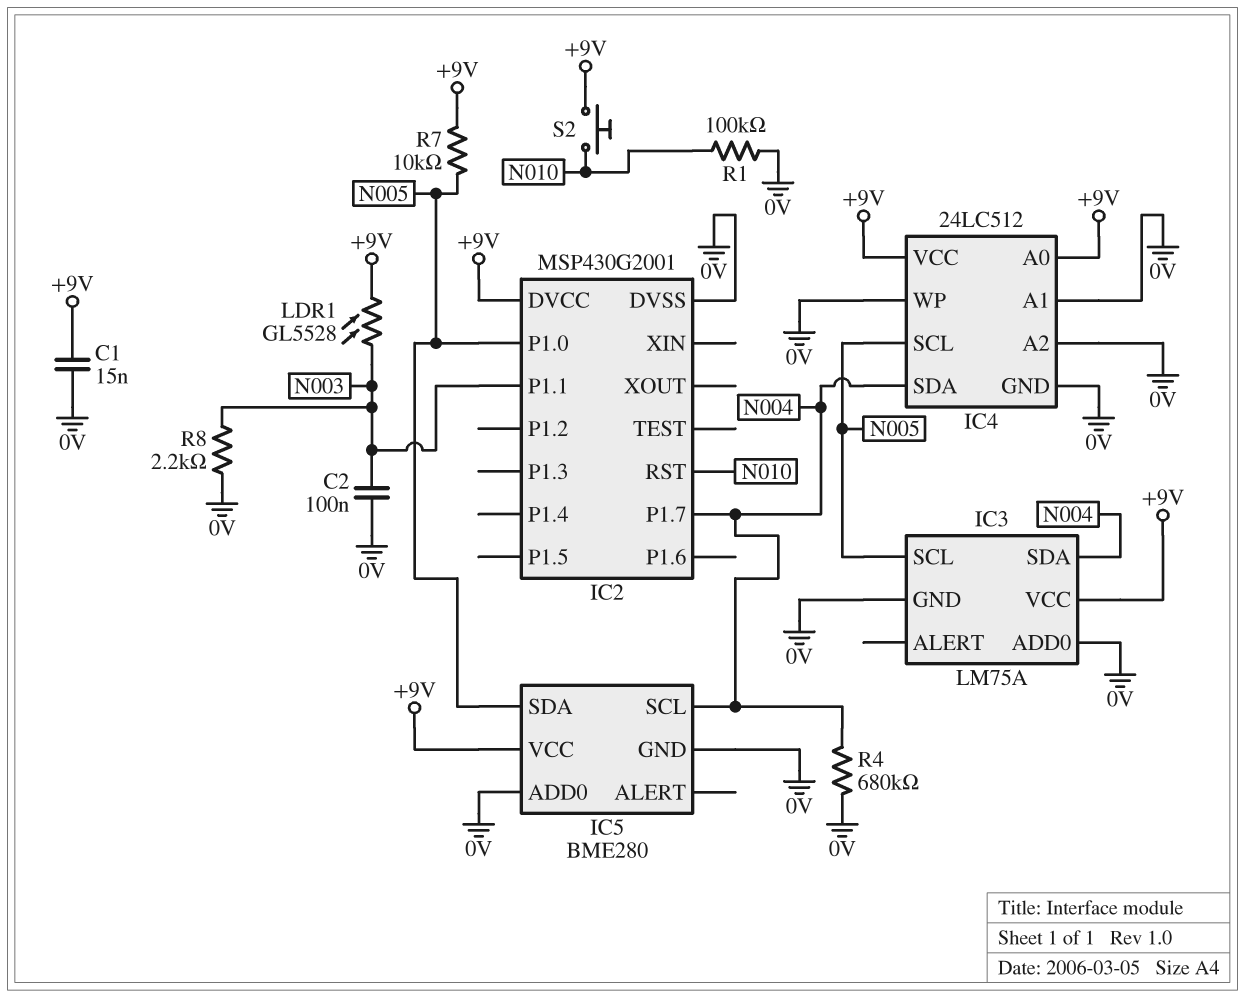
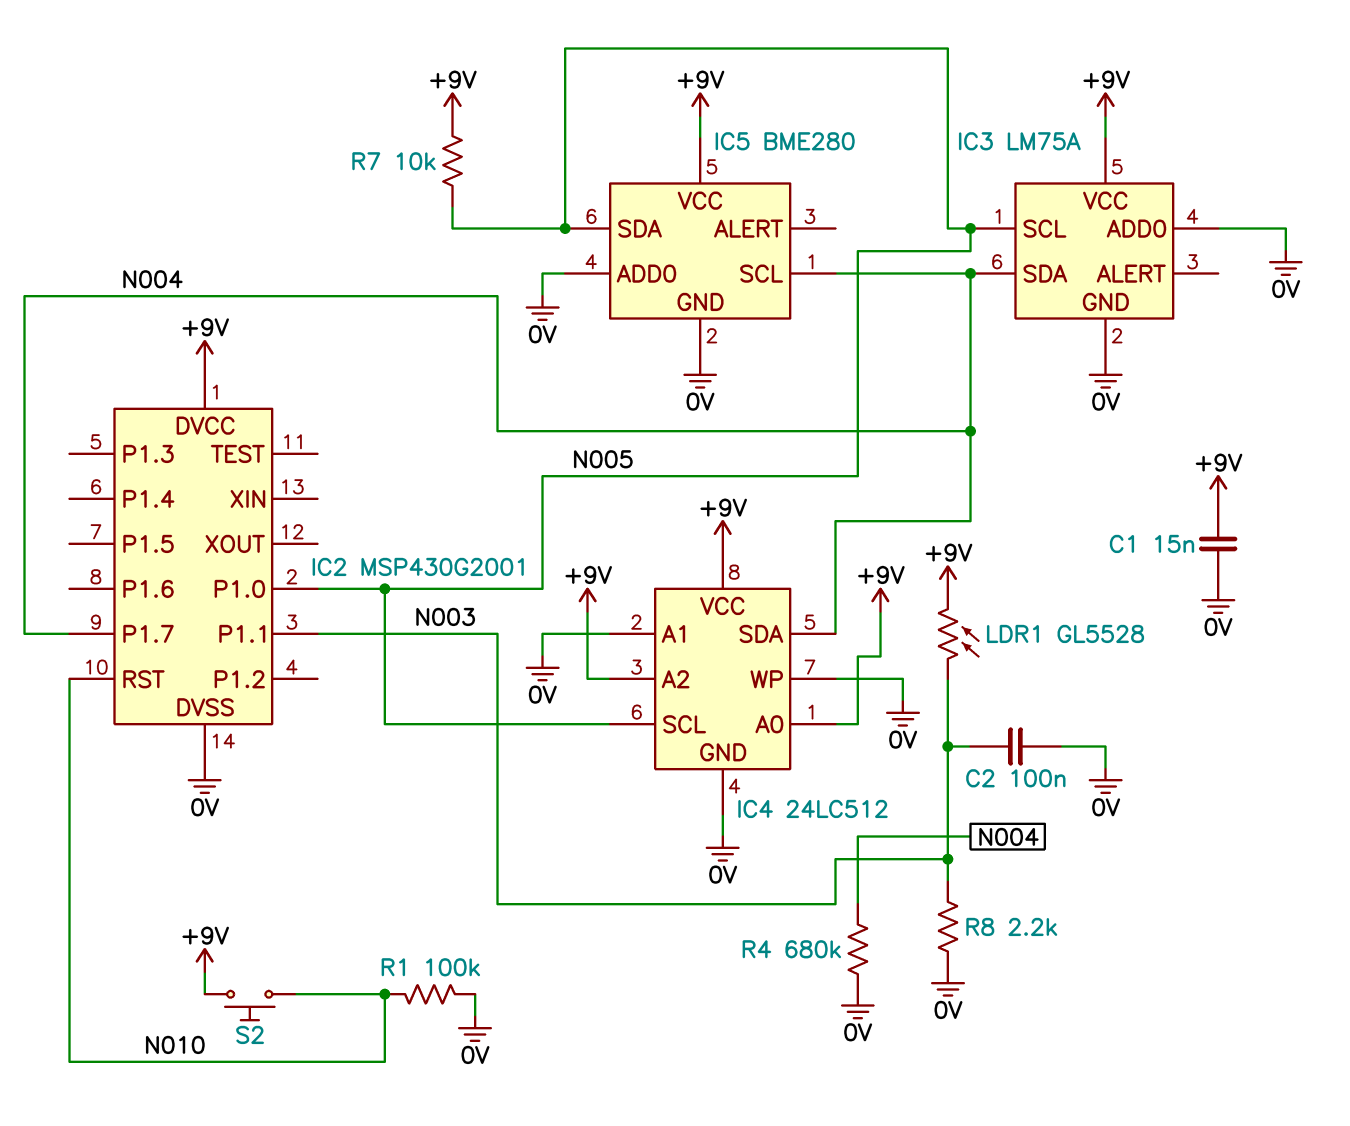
IC4 pin A2: 0V -> +9V

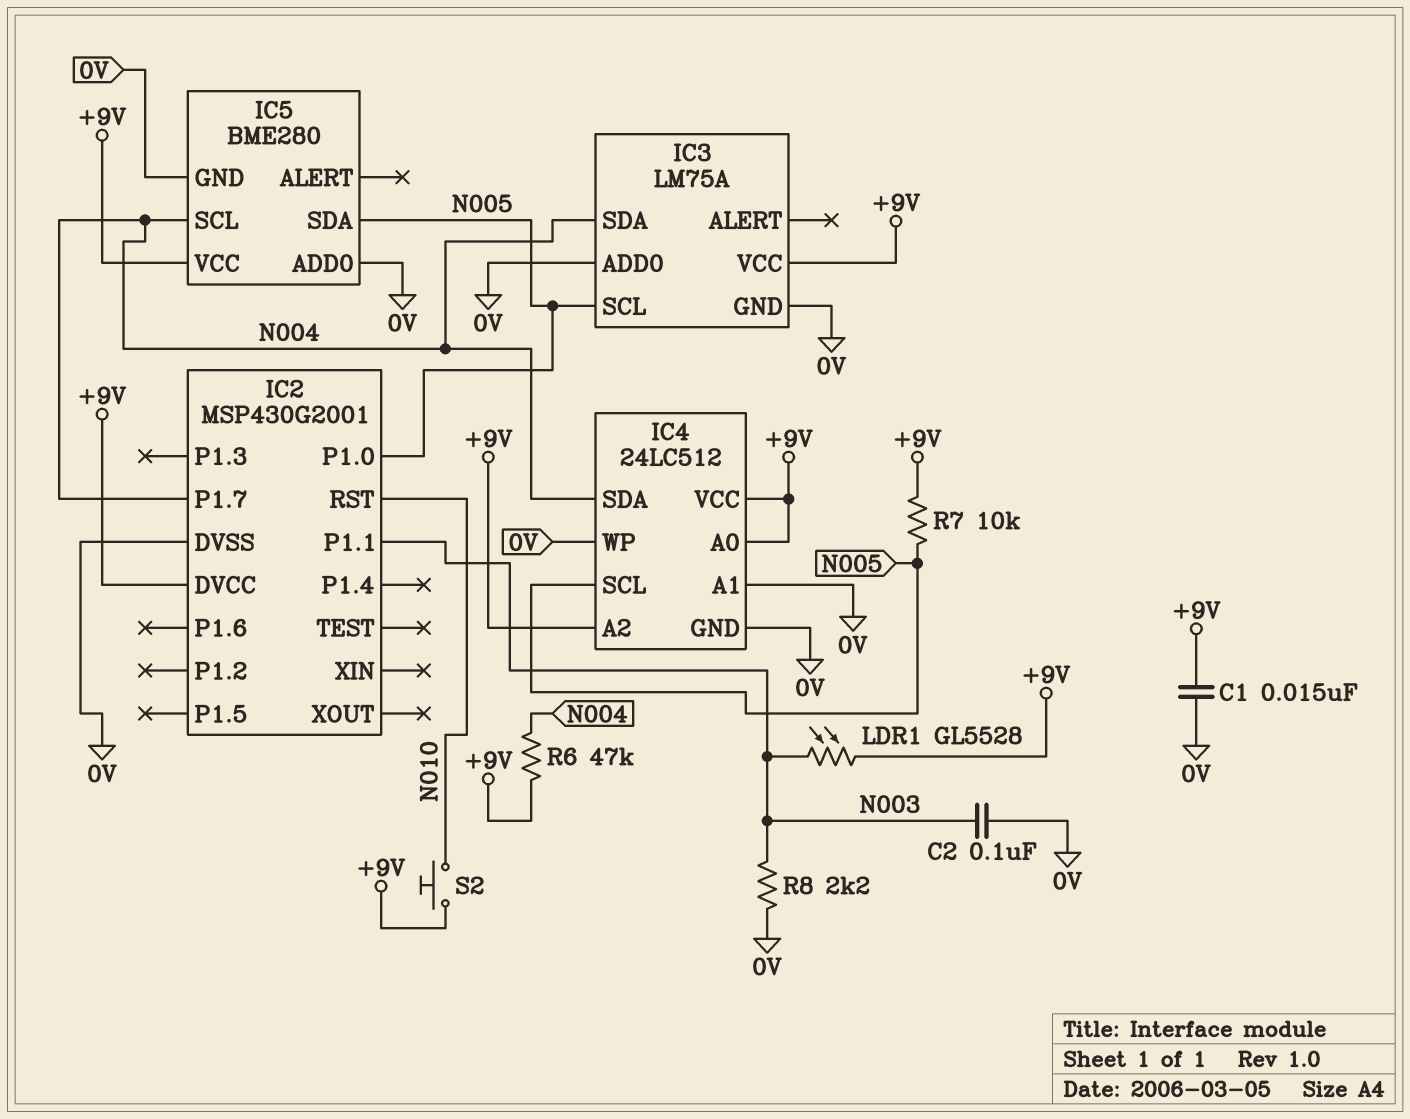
R1: 100k (0V, N010) -> none
R4: 680k (0V, N004) -> none
R6: none -> 47k (+9V, N004)

